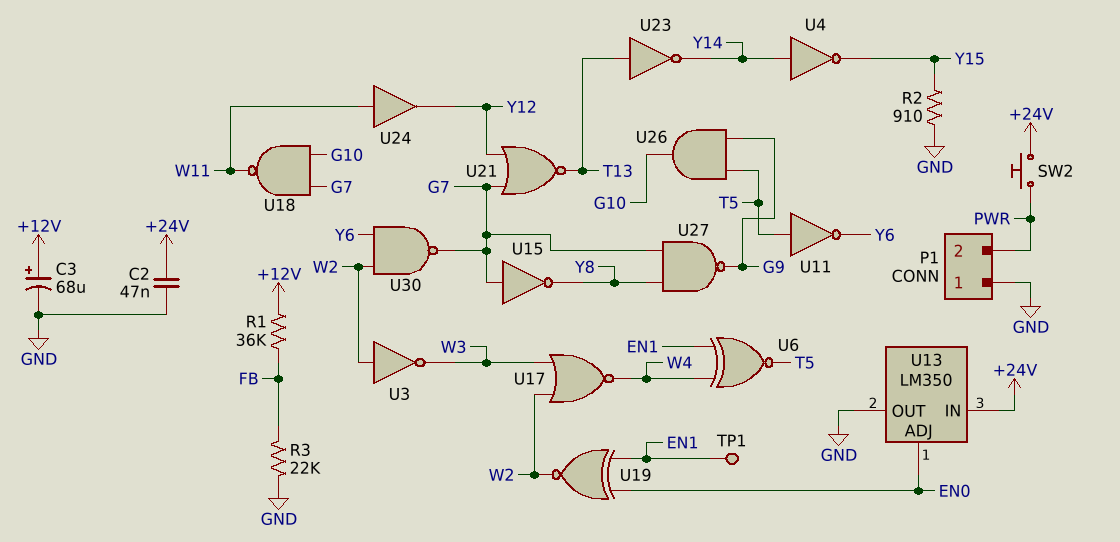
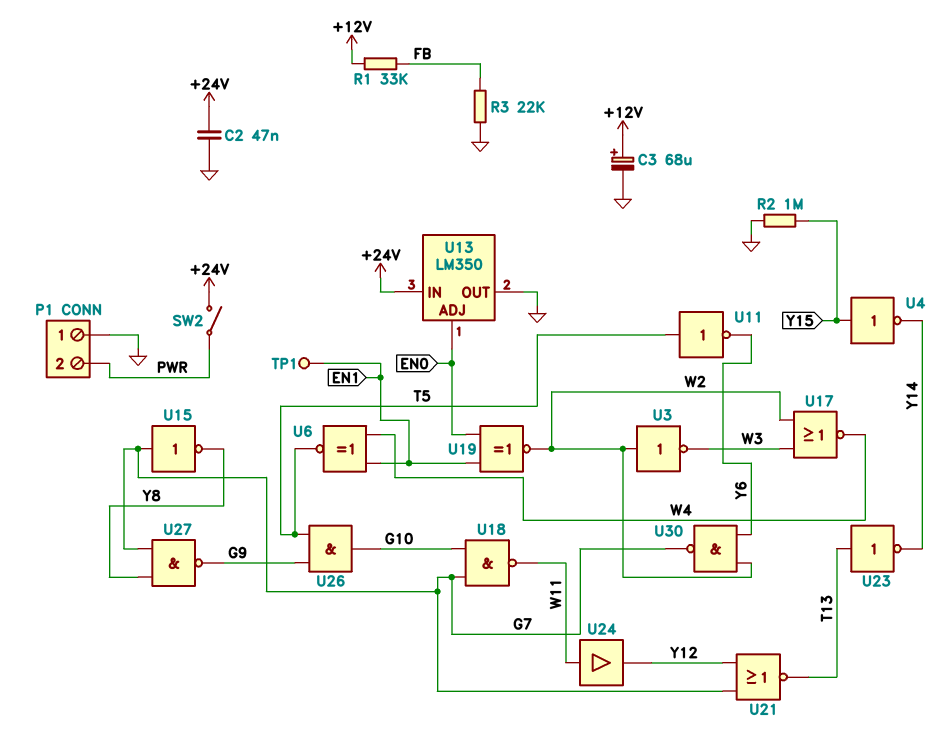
R1: 36k (+12V, FB) -> 33k (+12V, FB)
R2: 910 (GND, Y15) -> 1M (GND, Y15)
SW2: button (+24V, PWR) -> switch (+24V, PWR)
U4: NOT (in Y14, out Y15) -> NOT (in Y15, out Y14)

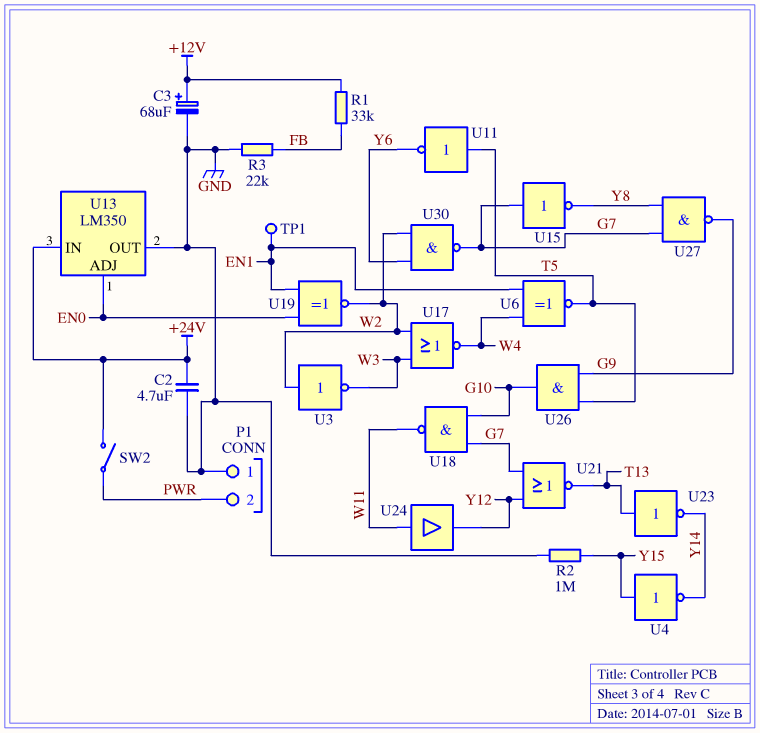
C2: 47nF (+24V, GND) -> 4.7uF (+24V, GND)

